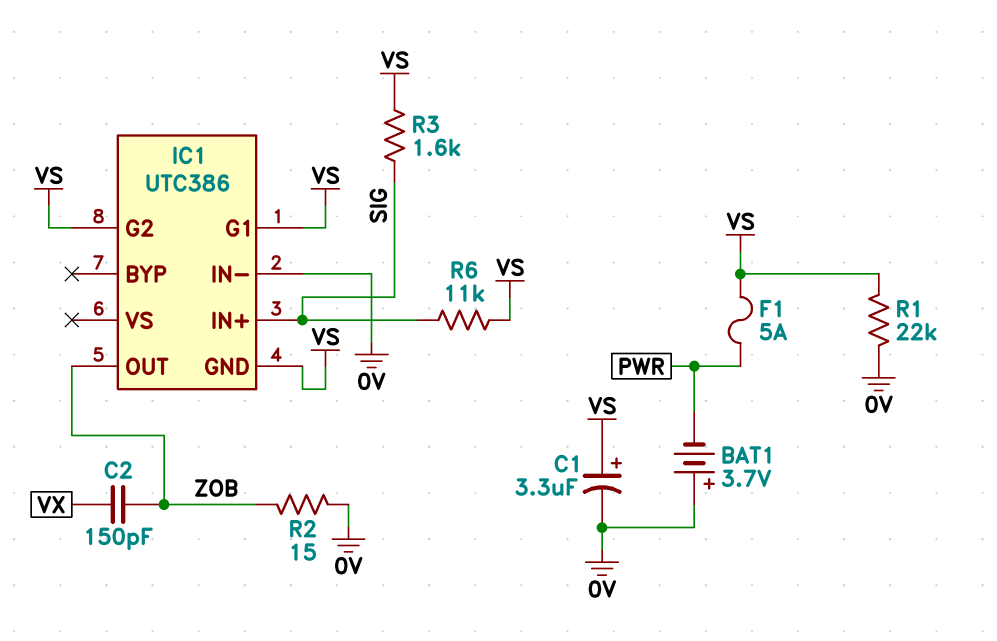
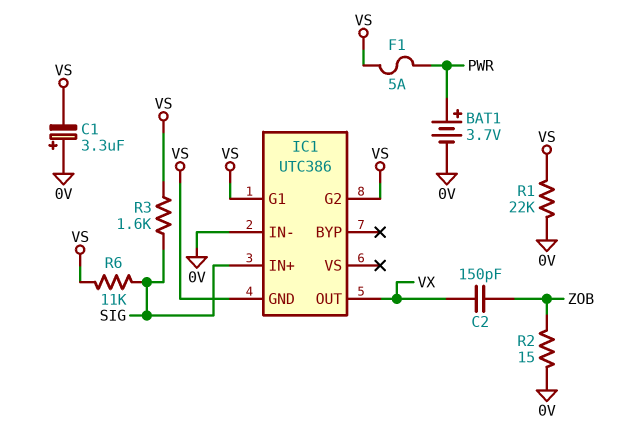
BAT1: 3.7V (plus 0V, minus PWR) -> 3.7V (plus PWR, minus 0V)
C1: 3.3uF (plus VS, minus 0V) -> 3.3uF (plus 0V, minus VS)
IC1 pin OUT: ZOB -> VX

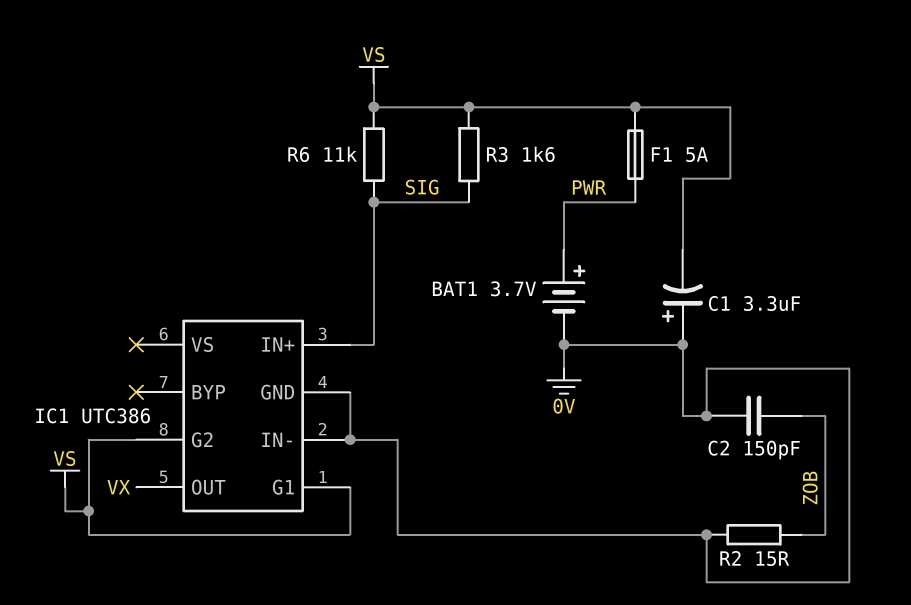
C2: 150pF (VX, ZOB) -> 150pF (0V, ZOB)
IC1 pin GND: VS -> 0V
R1: 22k (0V, VS) -> none

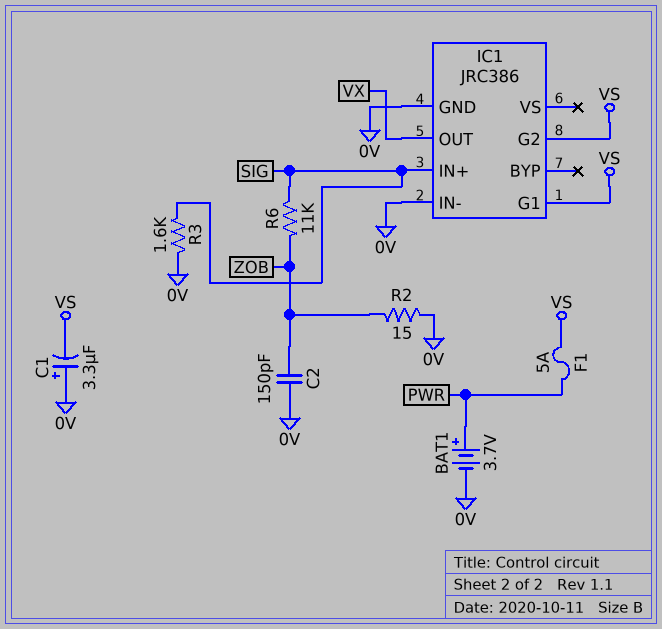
IC1: UTC386 -> JRC386
R3: 1.6k (SIG, VS) -> 1.6k (0V, SIG)
R6: 11k (SIG, VS) -> 11k (SIG, ZOB)

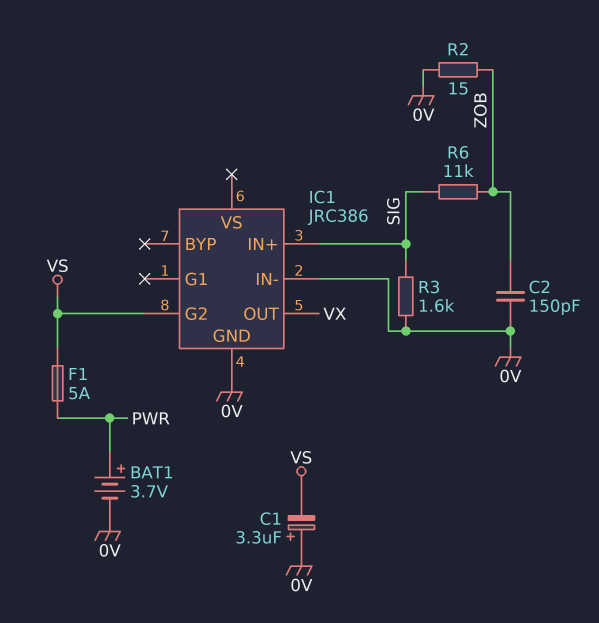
IC1 pin G1: VS -> none

